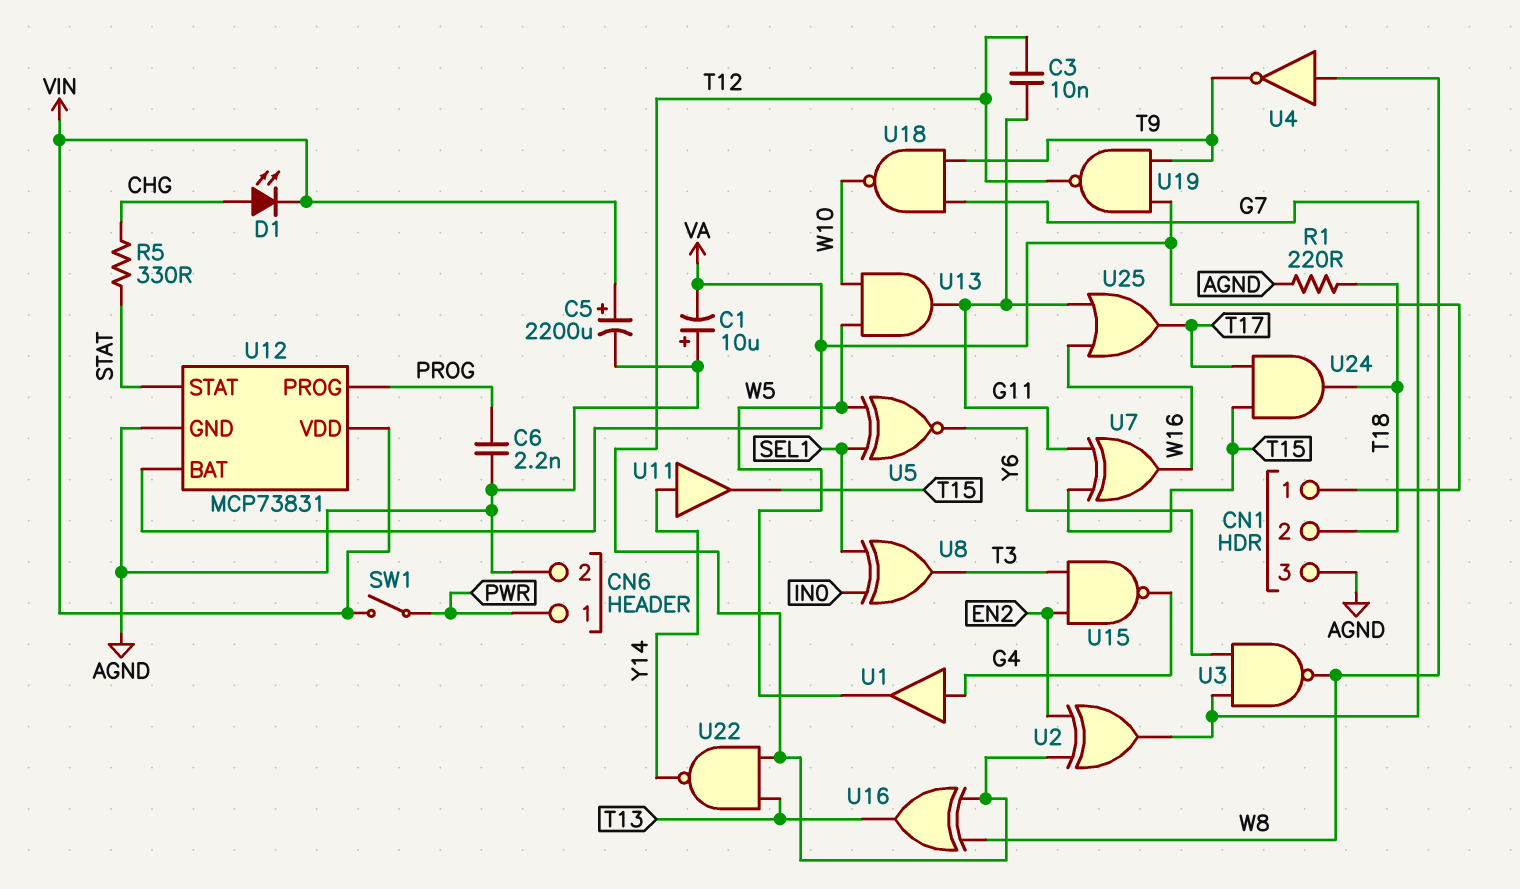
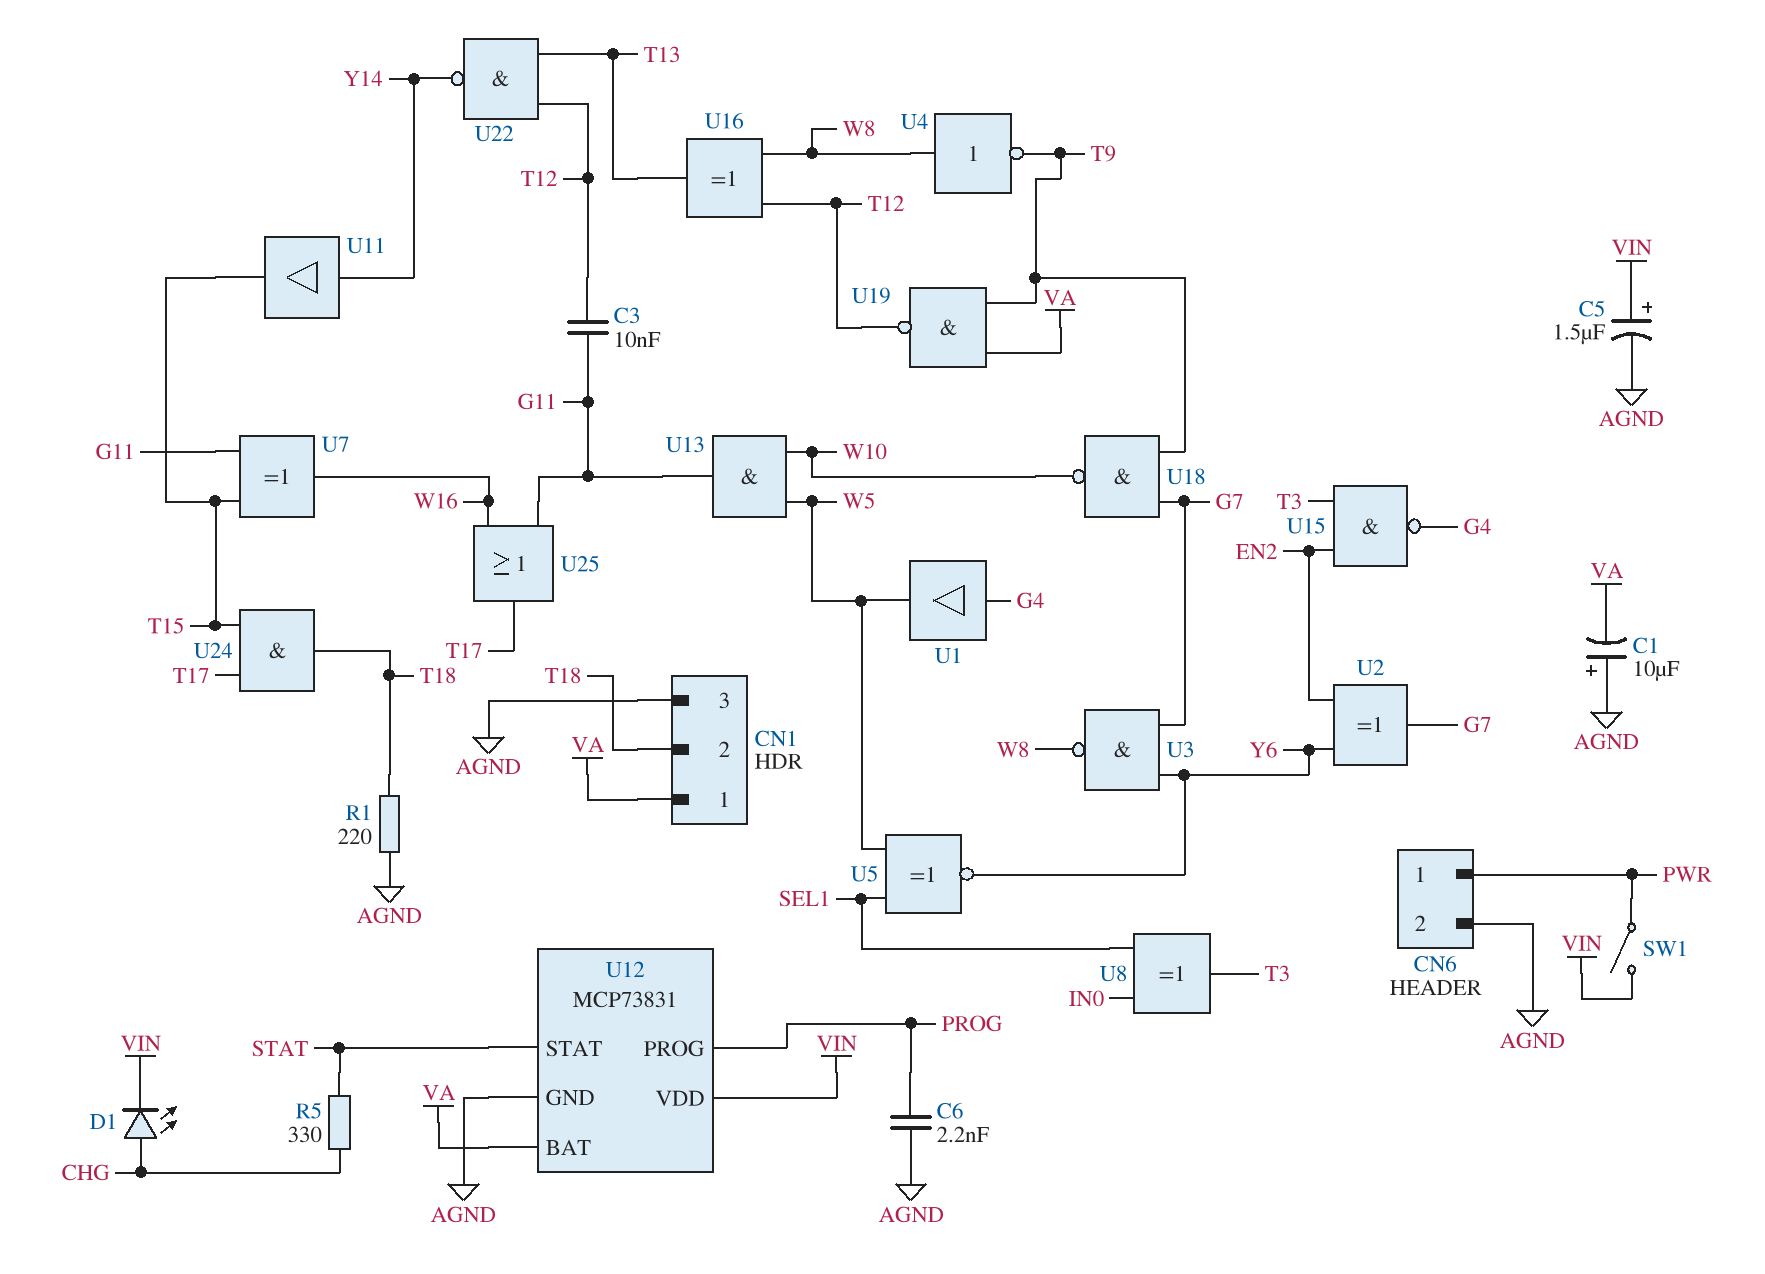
C5: 2200uF (plus VIN, minus AGND) -> 1.5uF (plus VIN, minus AGND)
U2: XOR (in EN2, in T12, out G7) -> XOR (in EN2, in Y6, out G7)

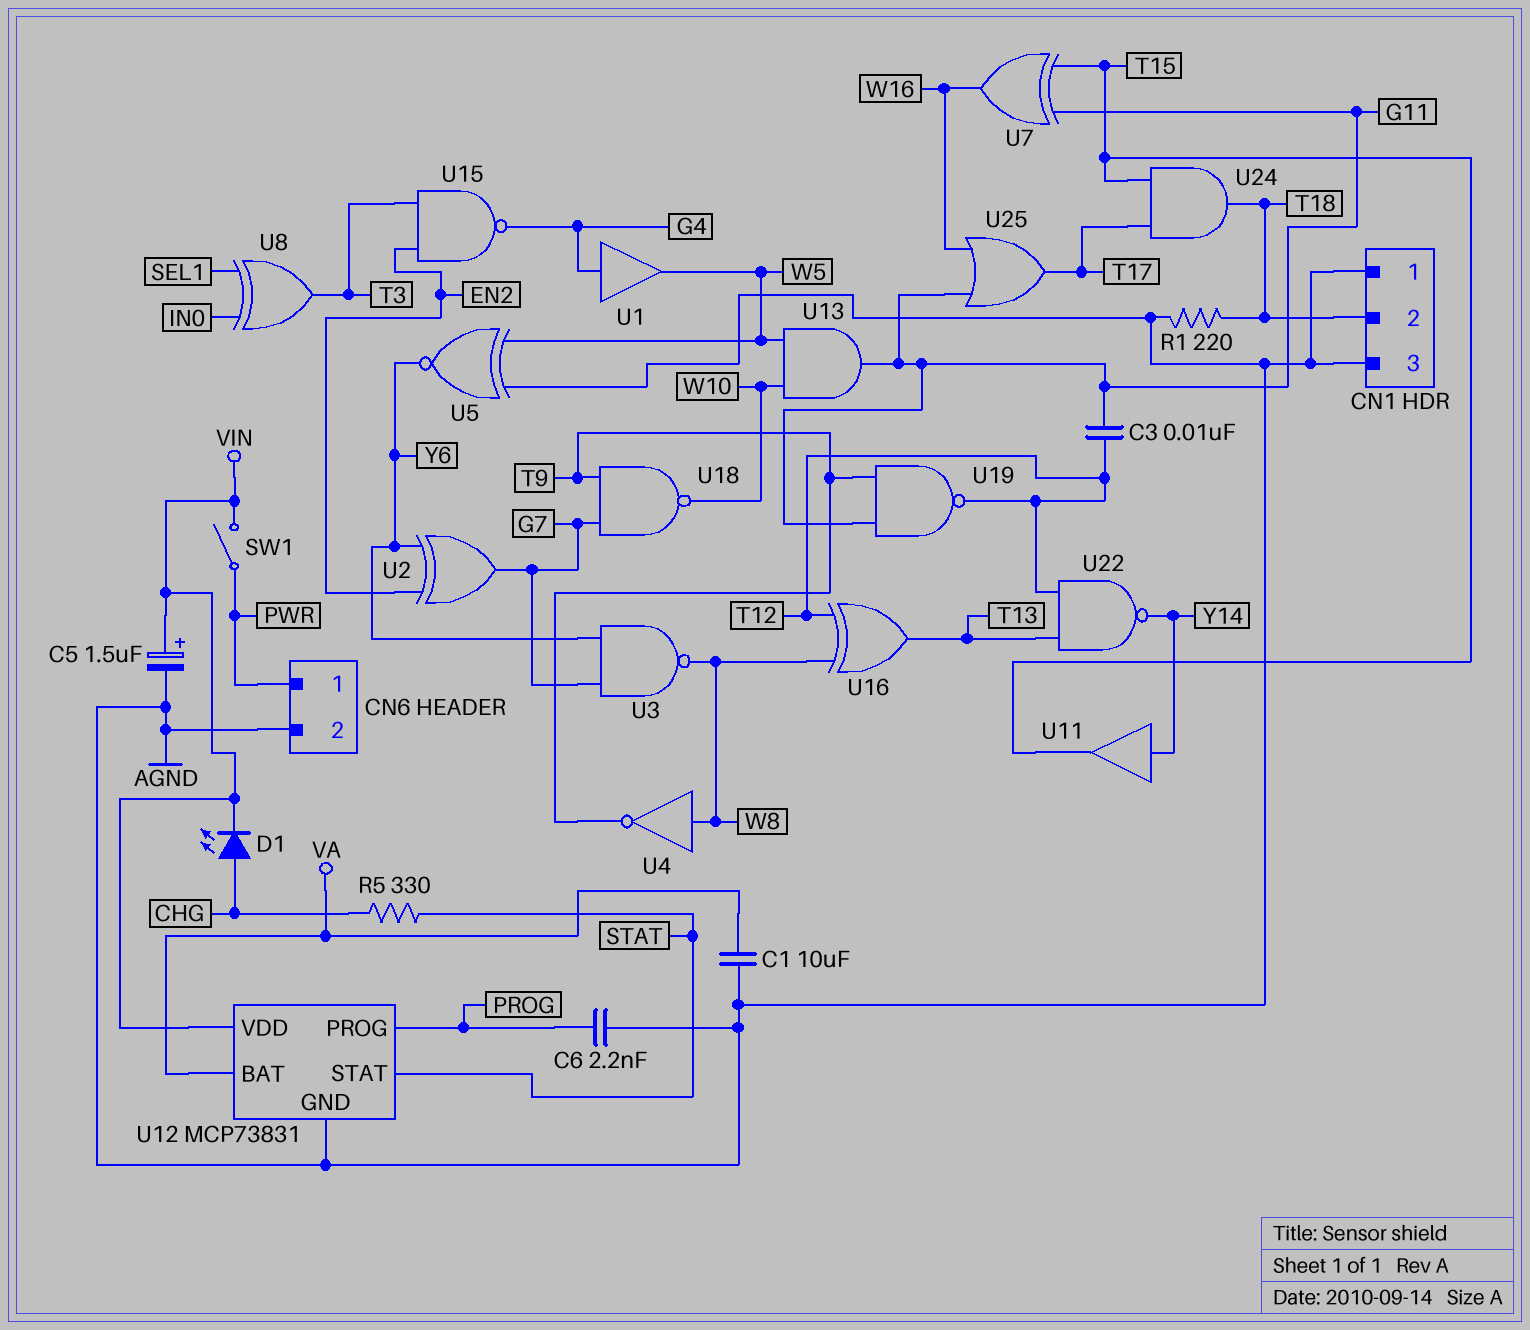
C1: 10uF (plus AGND, minus VA) -> 10uF (AGND, VA)
CN1 pin 1: VA -> AGND
U5: XNOR (in SEL1, in W5, out Y6) -> XNOR (in AGND, in W5, out Y6)
U19: NAND (in T9, in VA, out T12) -> NAND (in G11, in T9, out T12)

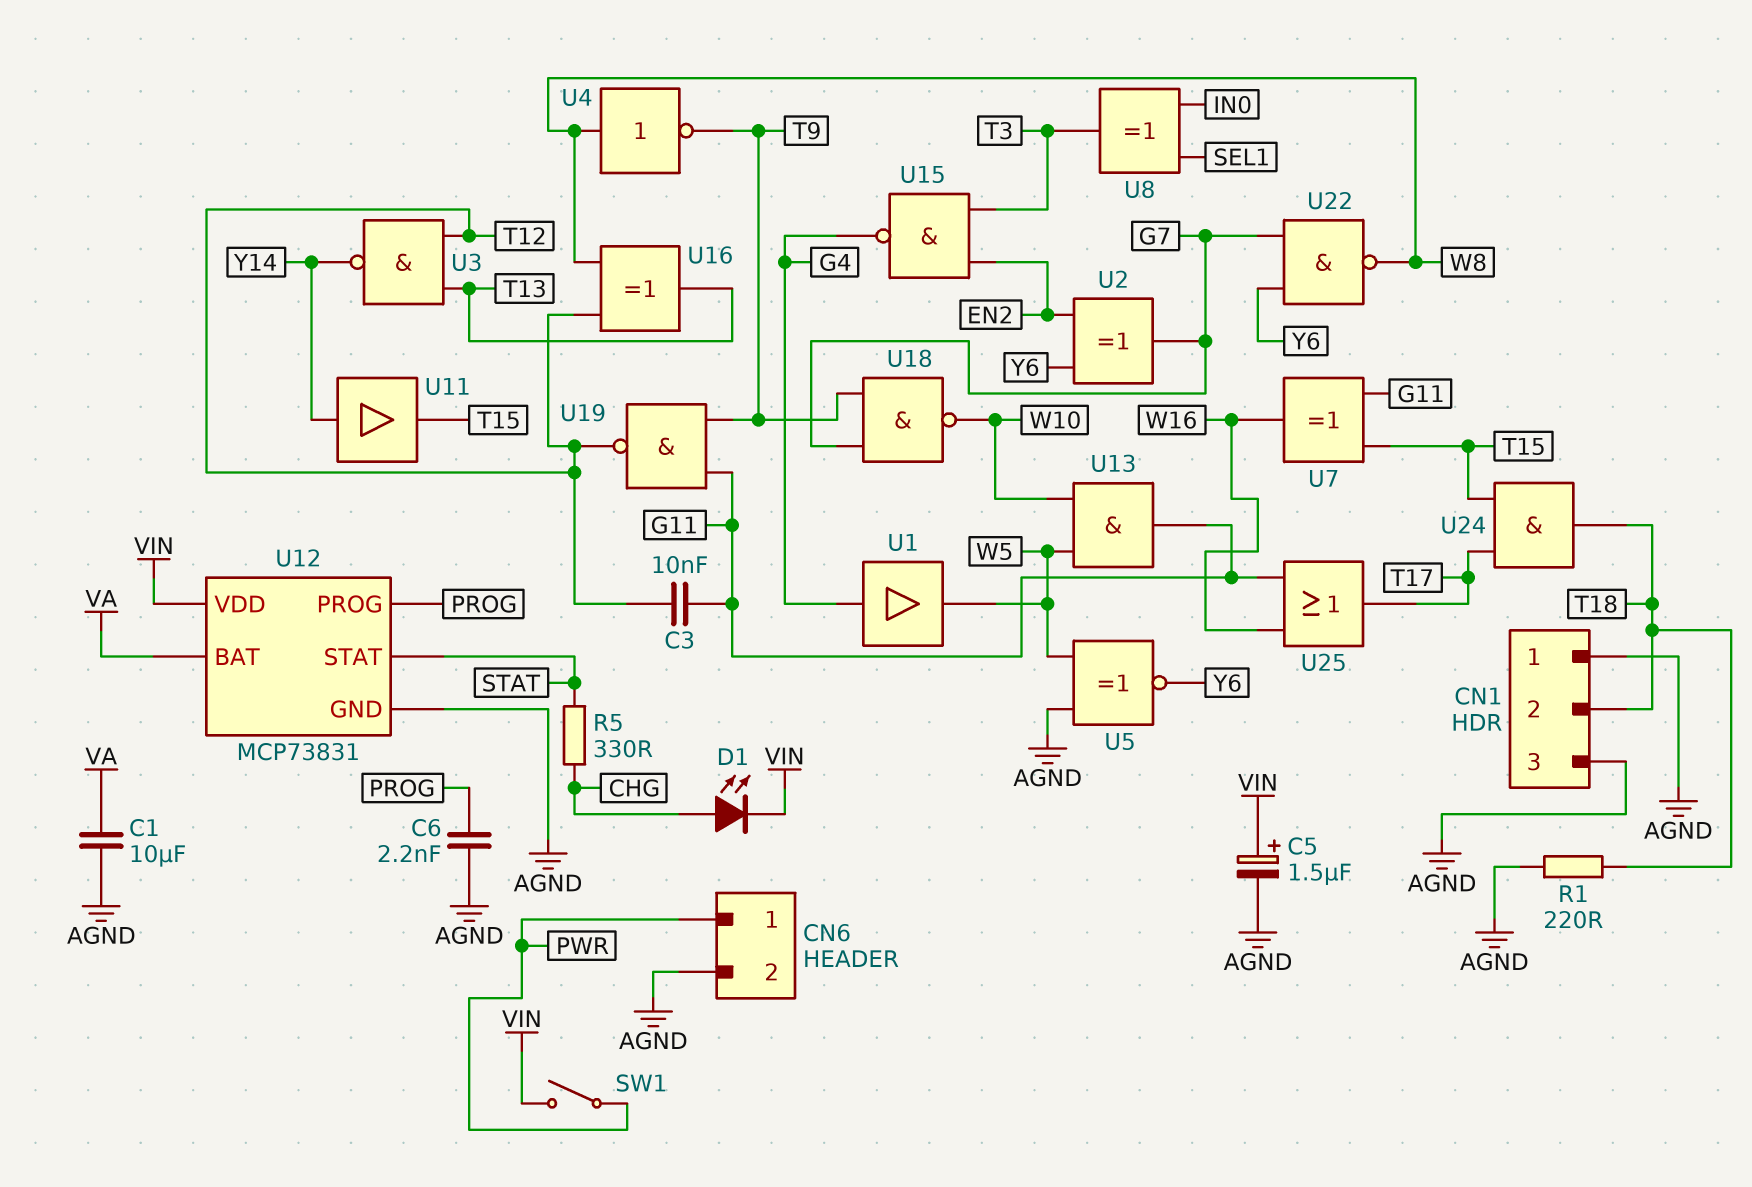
U3: NAND (in G7, in Y6, out W8) -> NAND (in T12, in T13, out Y14)
U22: NAND (in T12, in T13, out Y14) -> NAND (in G7, in Y6, out W8)

